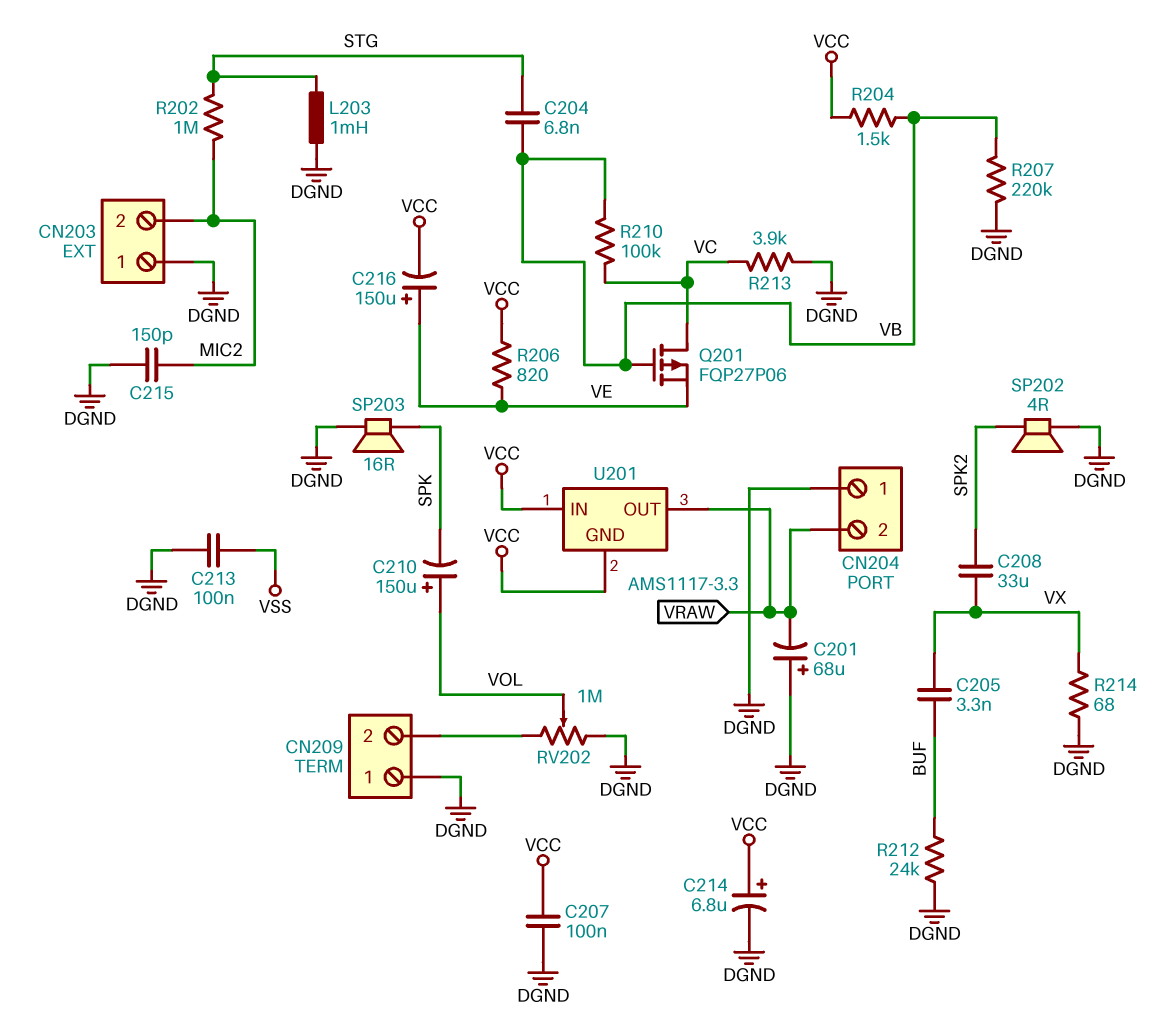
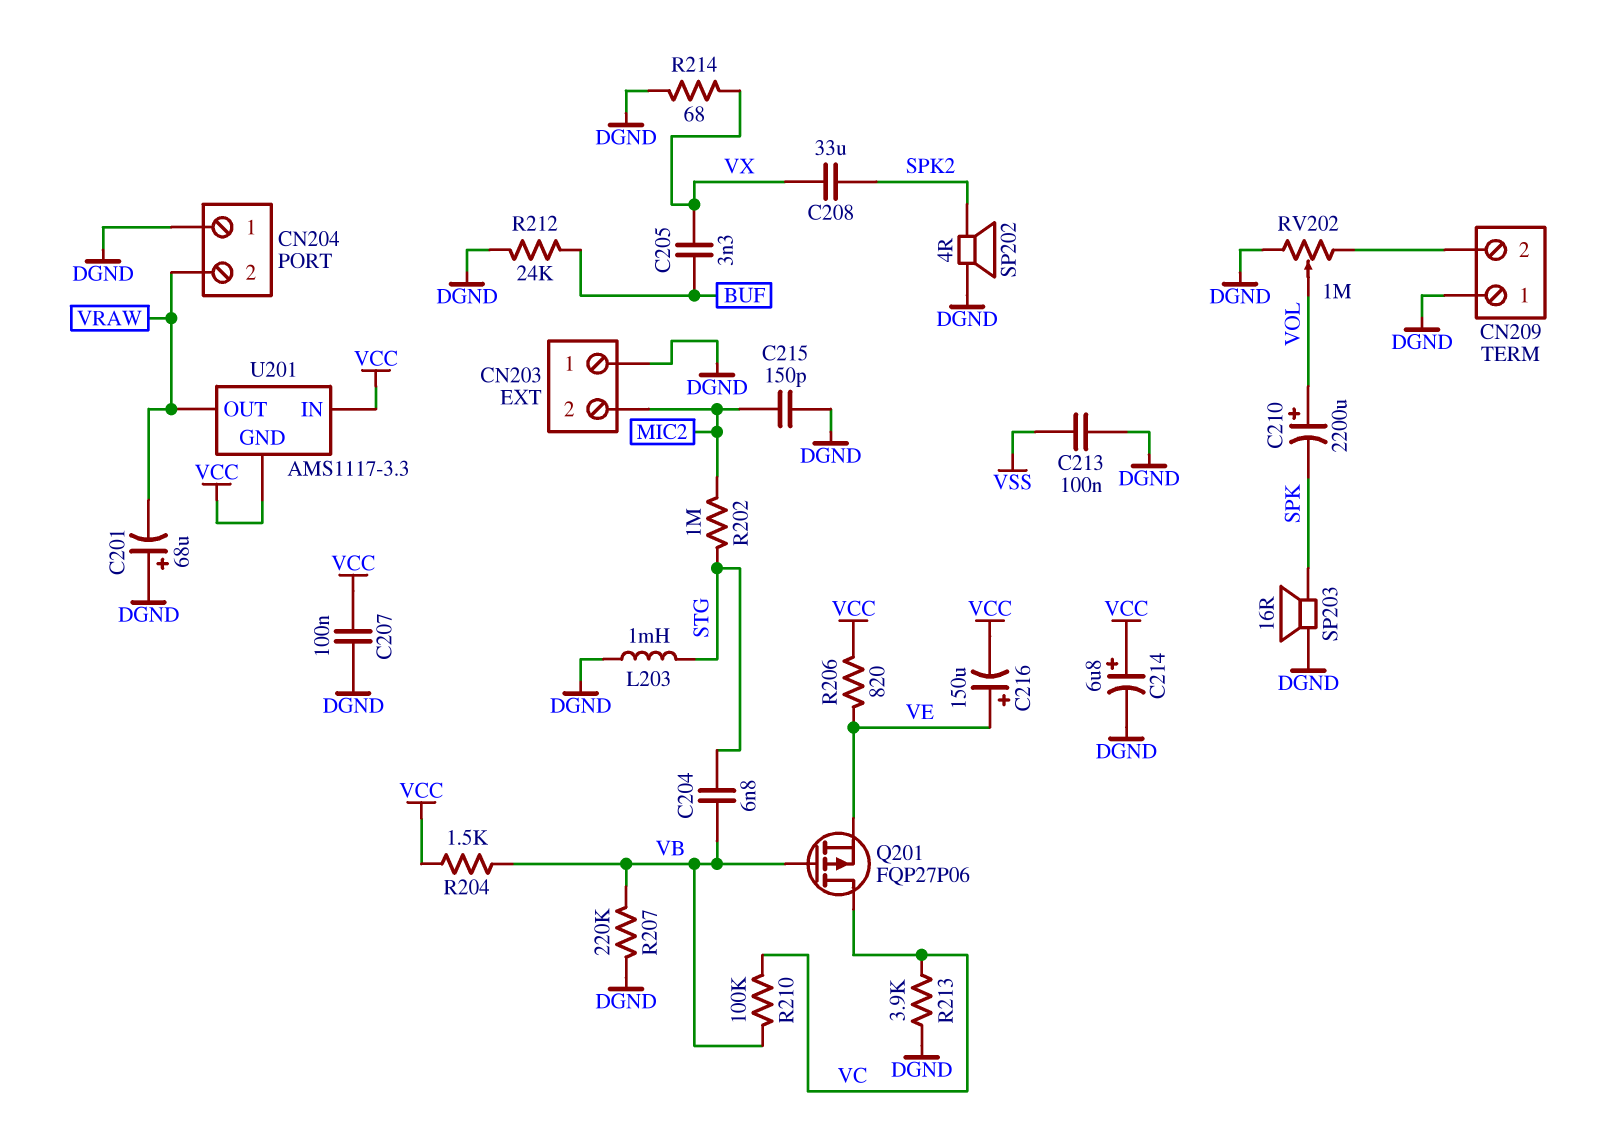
C210: 150uF (plus VOL, minus SPK) -> 2200uF (plus VOL, minus SPK)

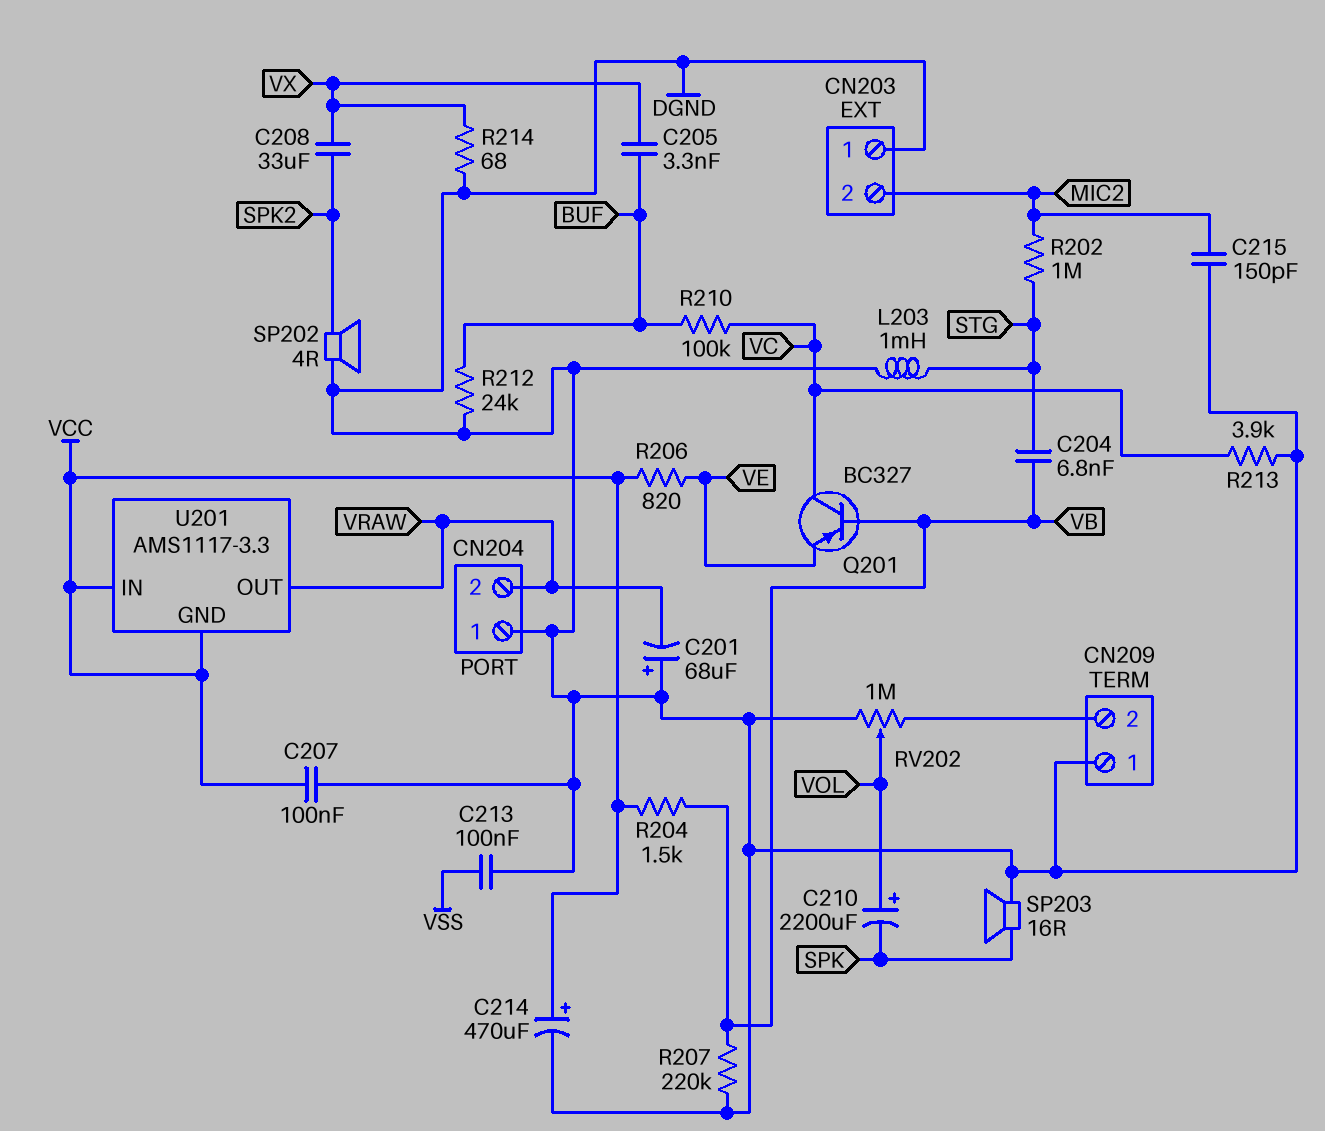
C214: 6.8uF (plus VCC, minus DGND) -> 470uF (plus VCC, minus DGND)
C216: 150uF (plus VE, minus VCC) -> none
Q201: PMOS FQP27P06 (G VB, D VC, S VE) -> PNP BC327 (B VB, C VC, E VE)
R210: 100k (VB, VC) -> 100k (BUF, VC)

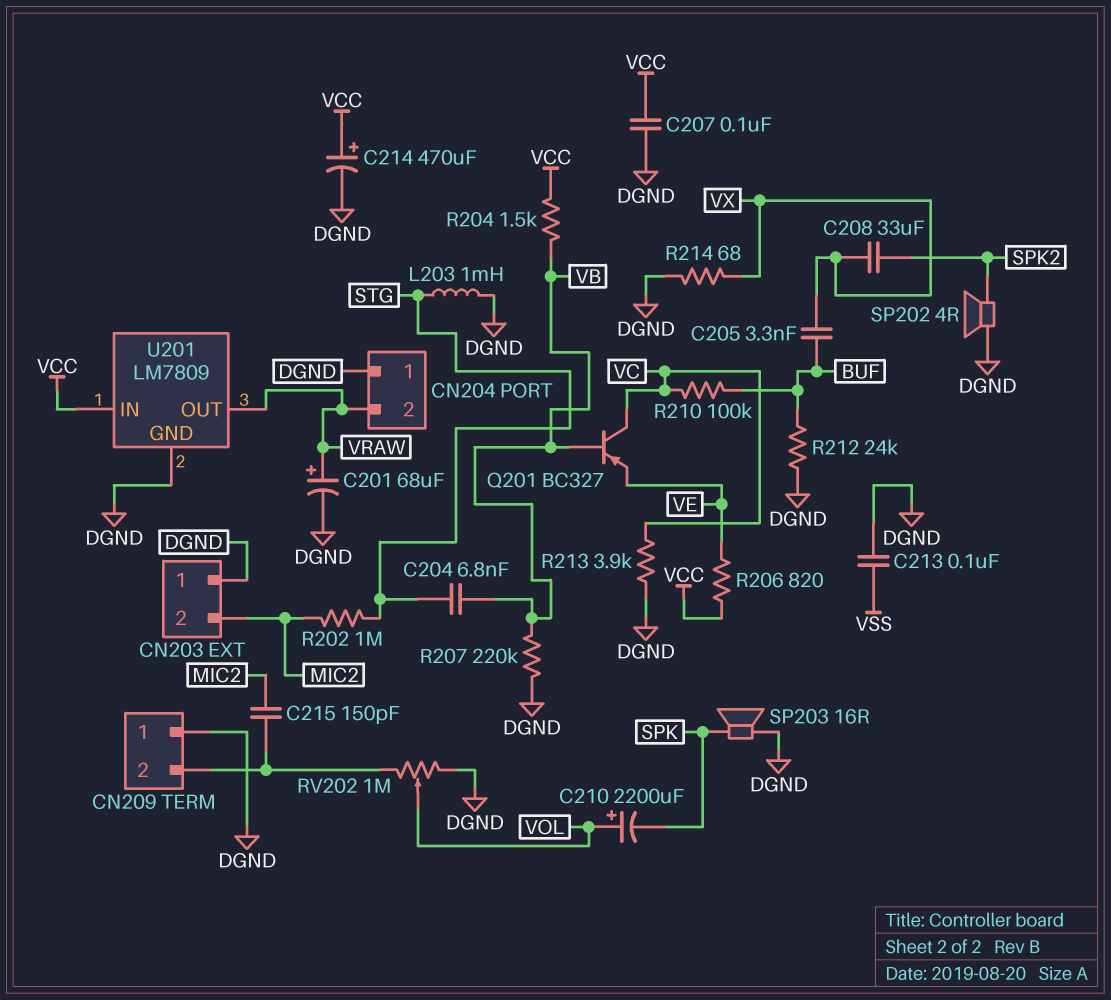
C201: 68uF (plus DGND, minus VRAW) -> 68uF (plus VRAW, minus DGND)
C215: 150pF (DGND, MIC2) -> 150pF (CN209/2, MIC2)
U201: AMS1117-3.3 -> LM7809
U201 pin GND: VCC -> DGND

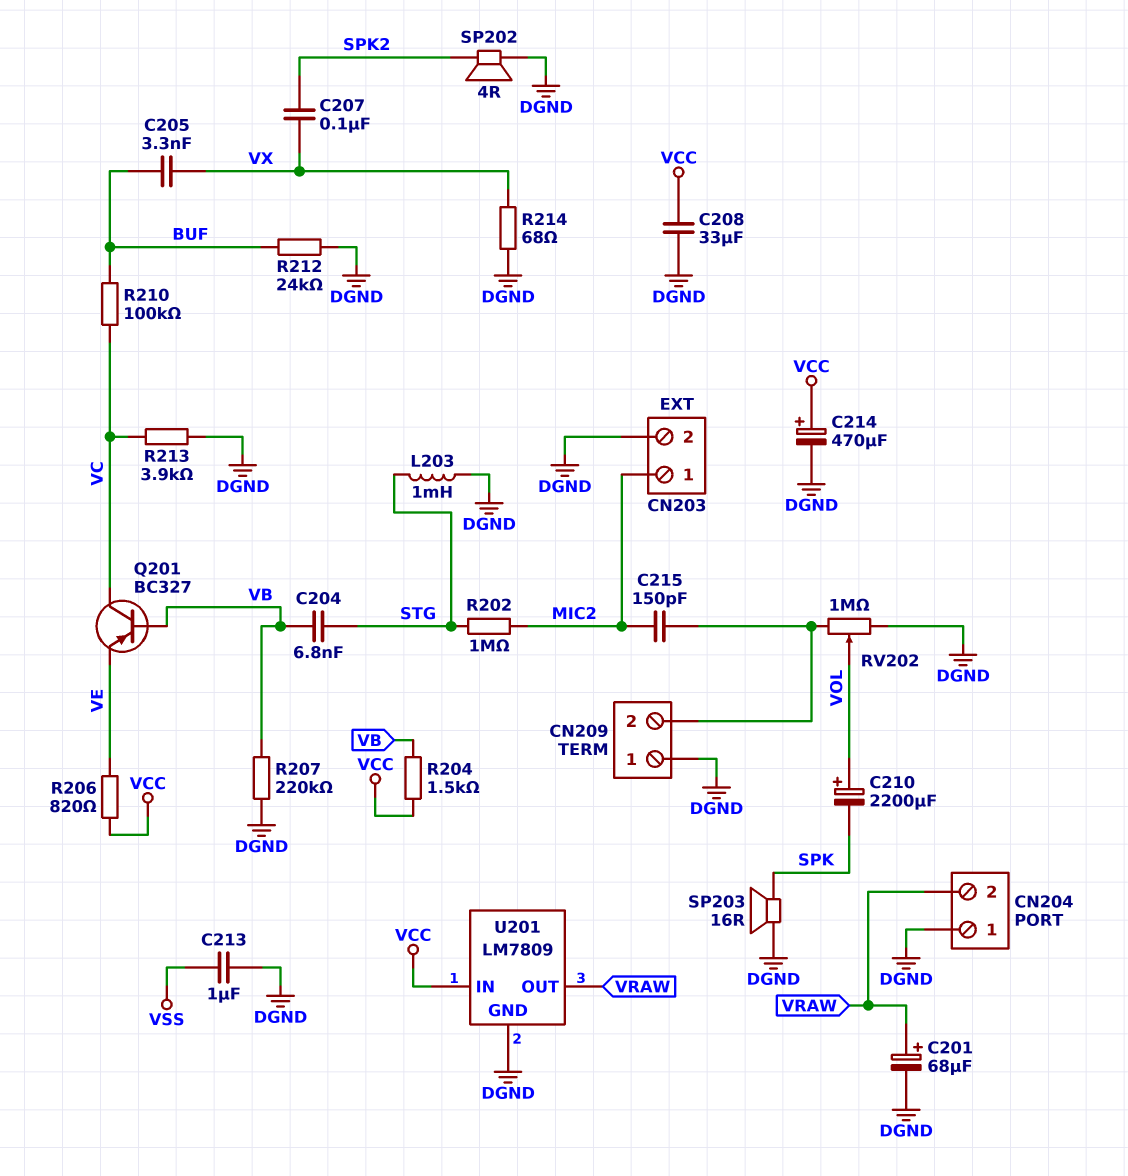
C207: 100nF (DGND, VCC) -> 100nF (SPK2, VX)
C208: 33uF (SPK2, VX) -> 33uF (DGND, VCC)
C213: 100nF (DGND, VSS) -> 1uF (DGND, VSS)
CN203 pin 1: DGND -> MIC2
CN203 pin 2: MIC2 -> DGND

